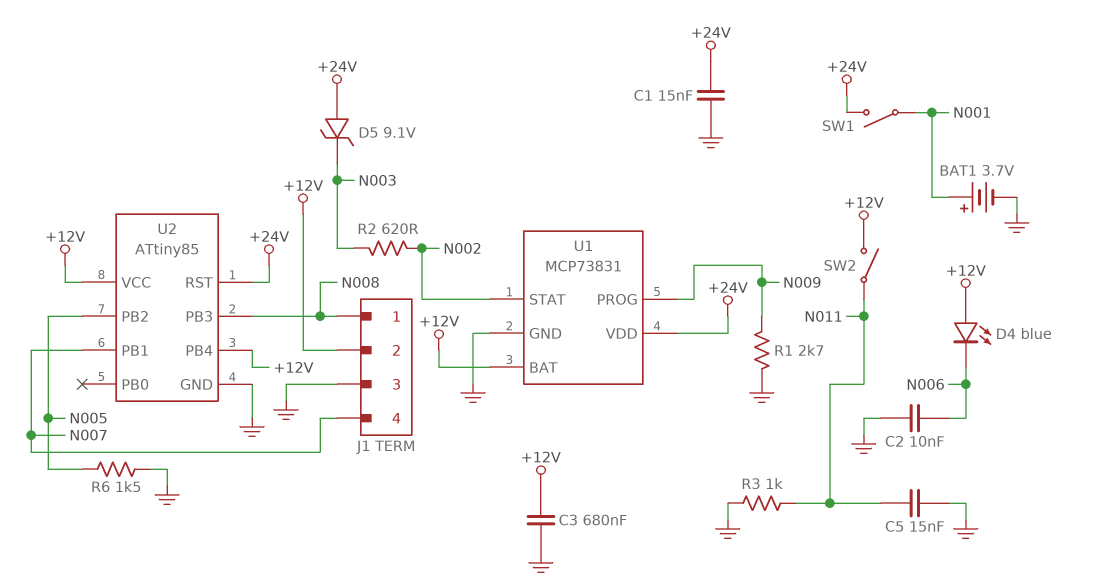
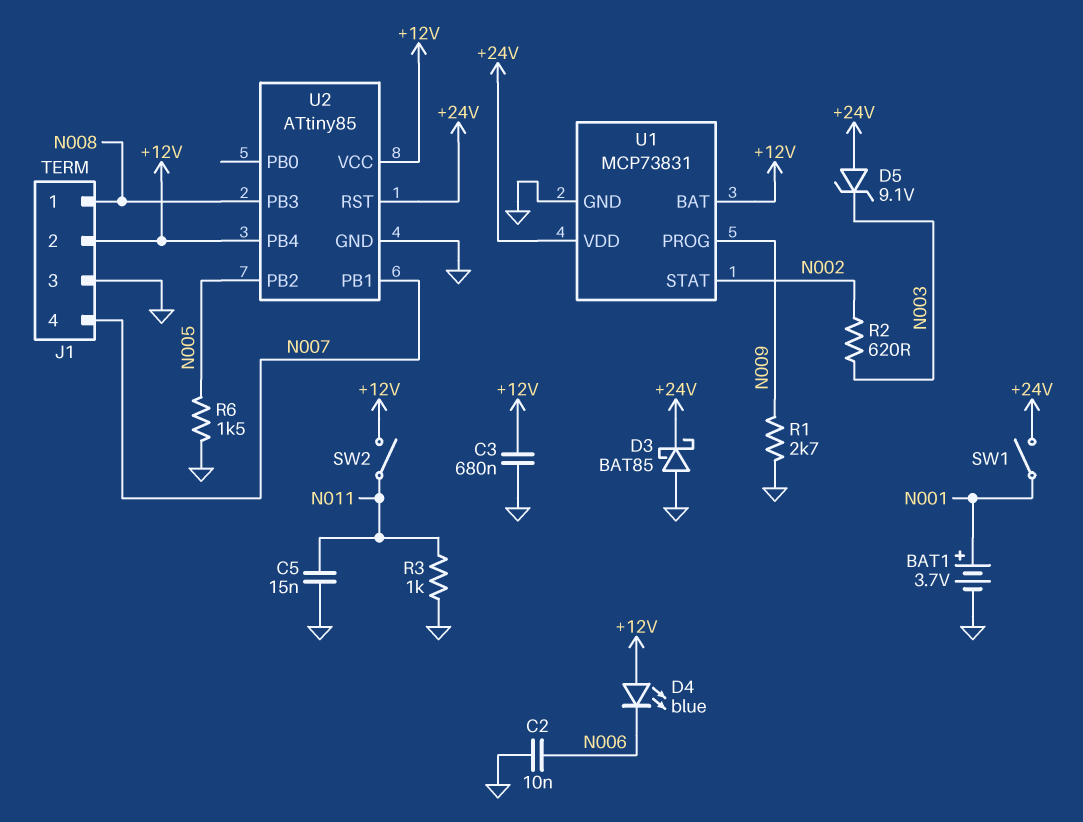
C1: 15nF (+24V, GND) -> none
D3: none -> schottky BAT85 (A GND, K +24V)

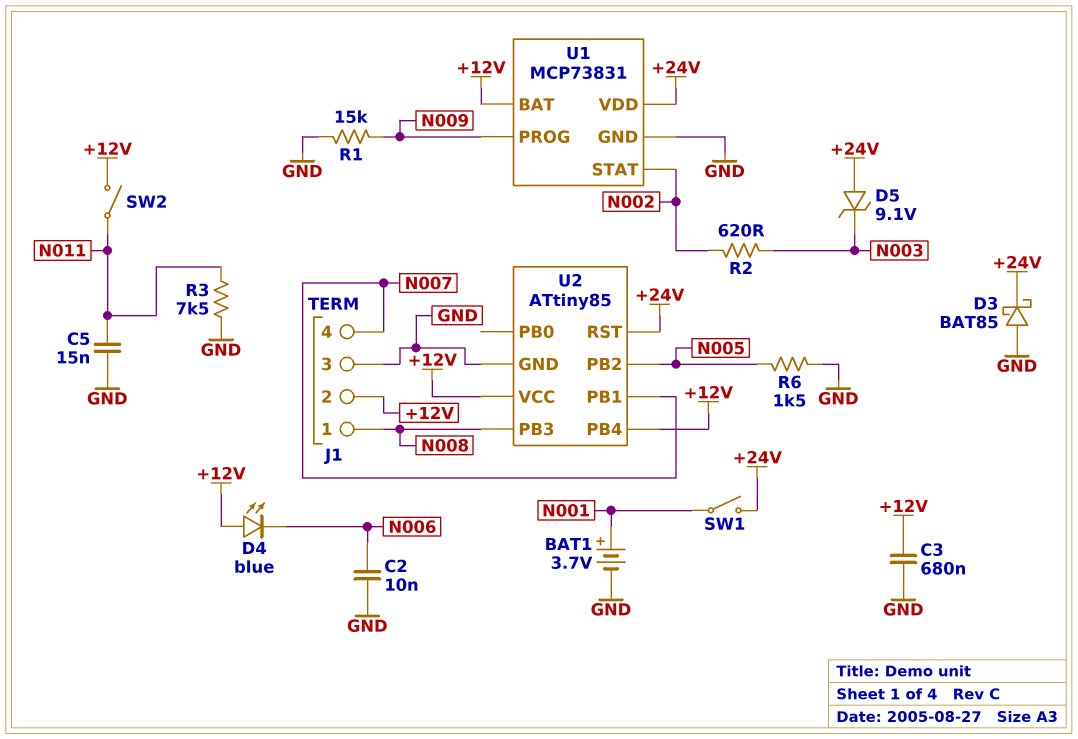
R1: 2.7k (GND, N009) -> 15k (GND, N009)
R3: 1k (GND, N011) -> 7.5k (GND, N011)

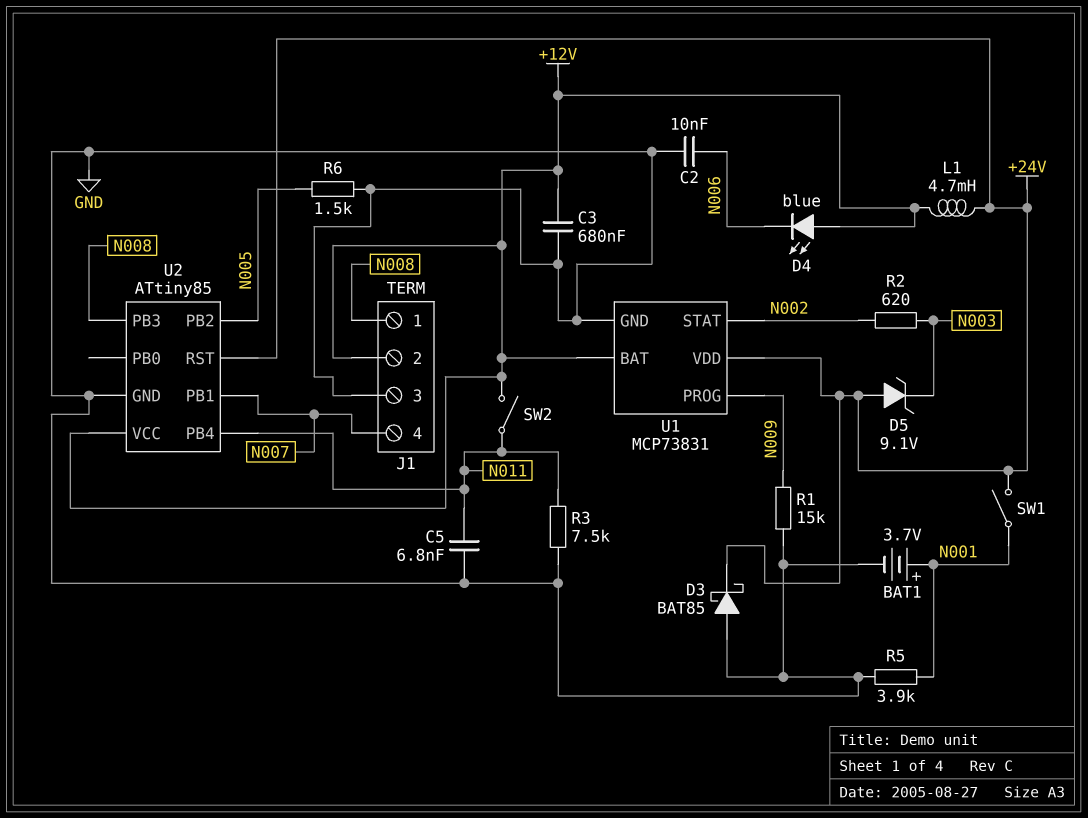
C5: 15nF (GND, N011) -> 6.8nF (GND, N011)
L1: none -> 4.7mH (+12V, +24V)
R5: none -> 3.9k (GND, N001)
U2 pin PB4: +12V -> N011

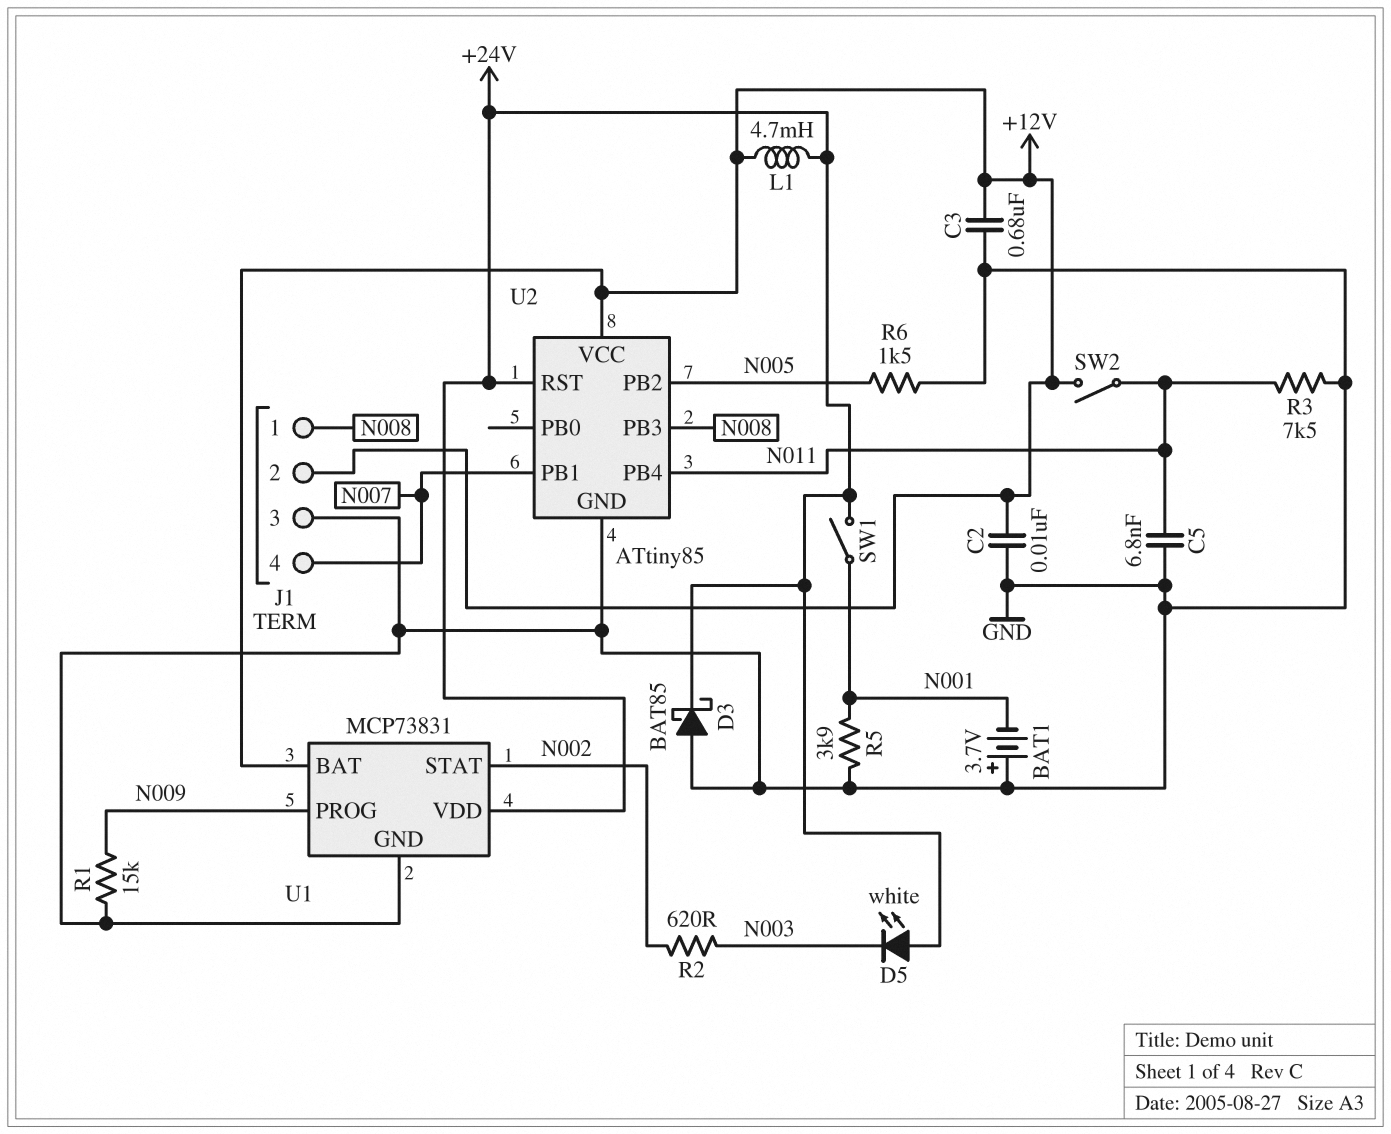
BAT1: 3.7V (plus N001, minus GND) -> 3.7V (plus GND, minus N001)
C2: 10nF (GND, N006) -> 10nF (+12V, GND)
D4: LED blue (A +12V, K N006) -> none
D5: zener 9.1V (A +24V, K N003) -> LED white (A +24V, K N003)

